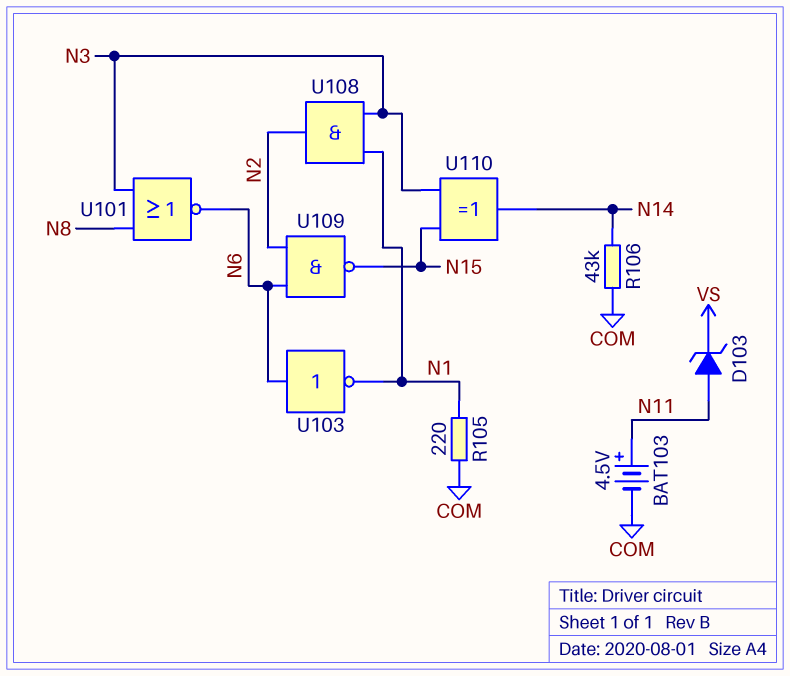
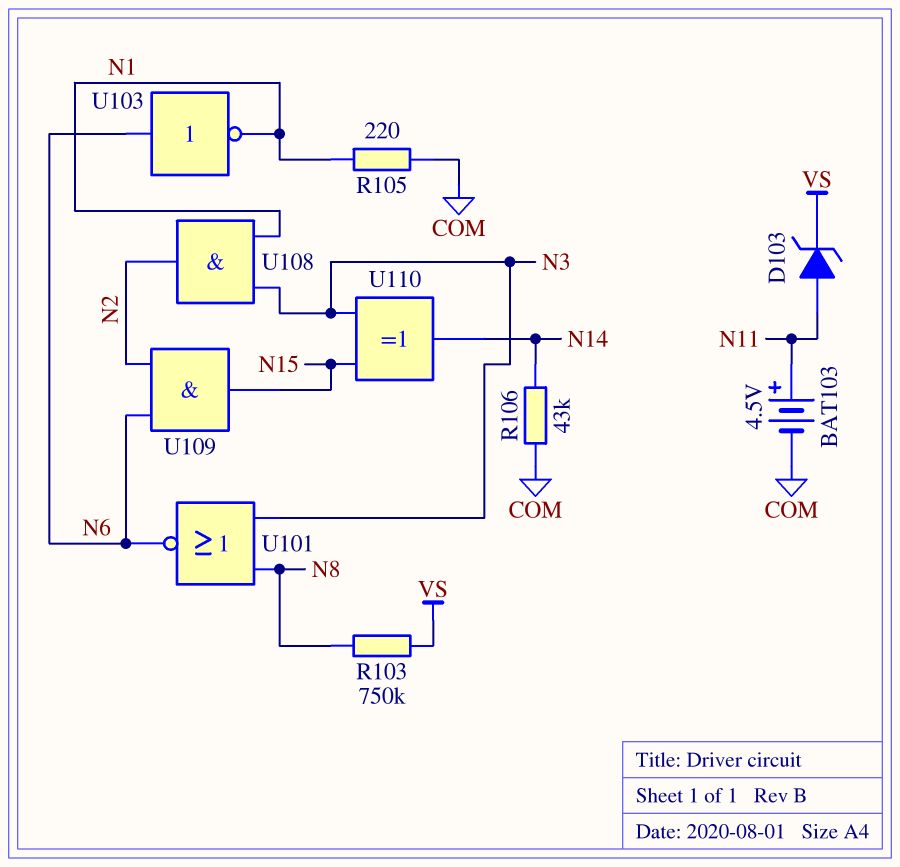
R103: none -> 750k (N8, VS)
U109: NAND (in N2, in N6, out N15) -> AND (in N2, in N6, out N15)

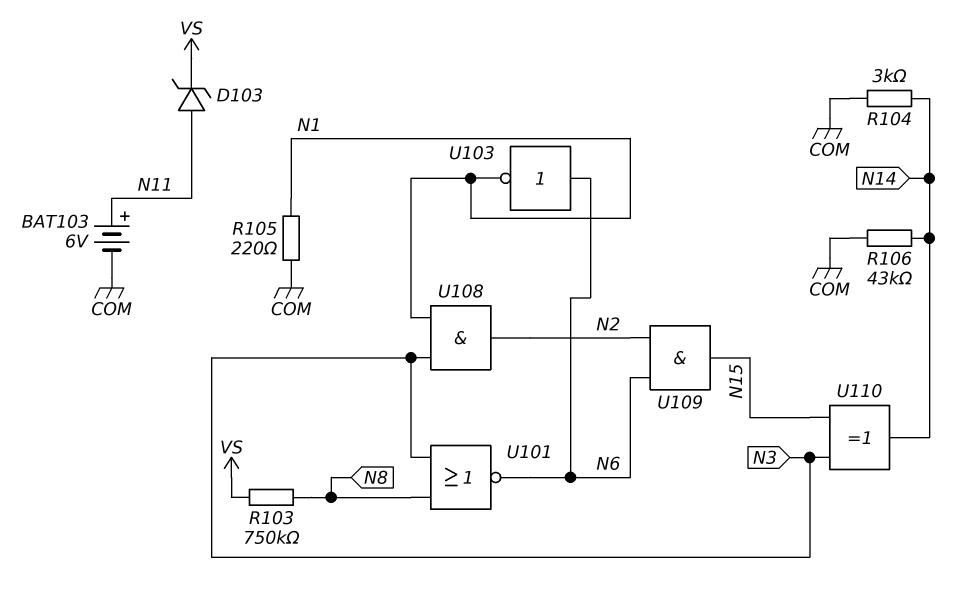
BAT103: 4.5V (plus N11, minus COM) -> 6V (plus N11, minus COM)
R104: none -> 3k (COM, N14)

